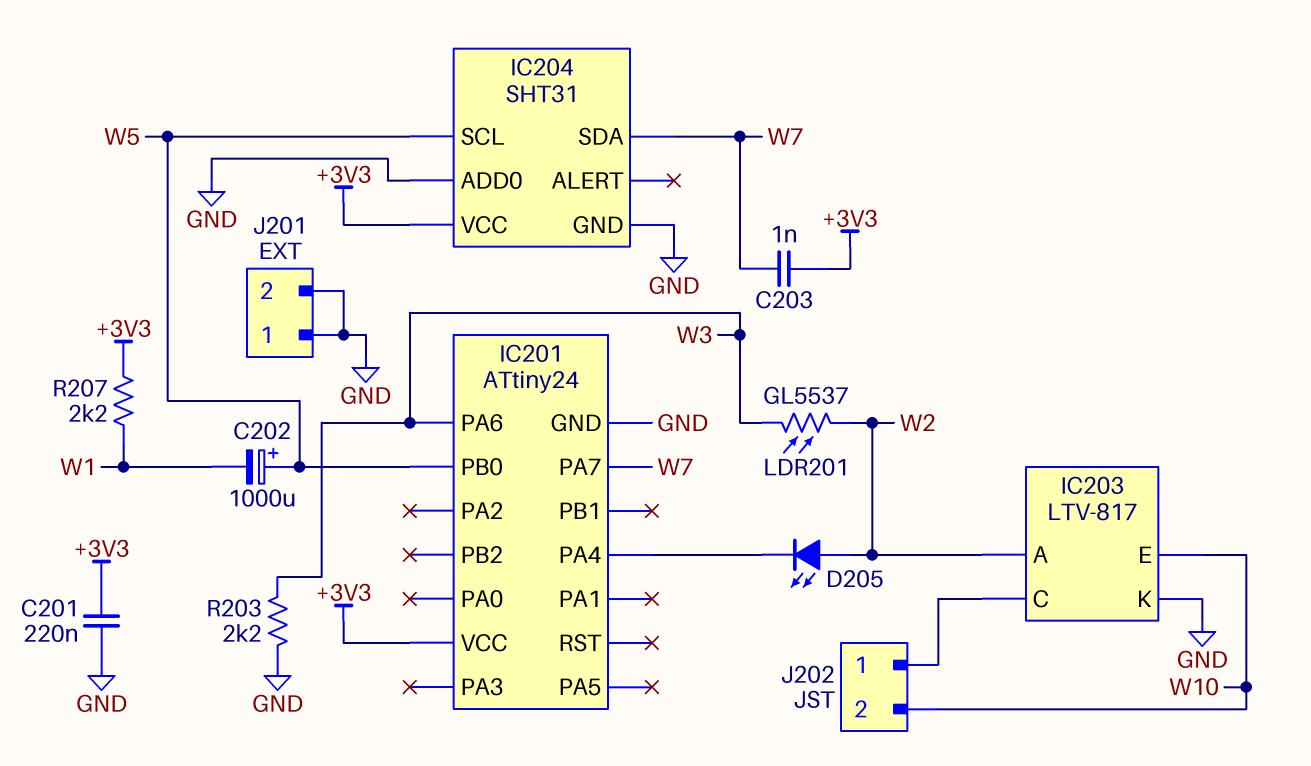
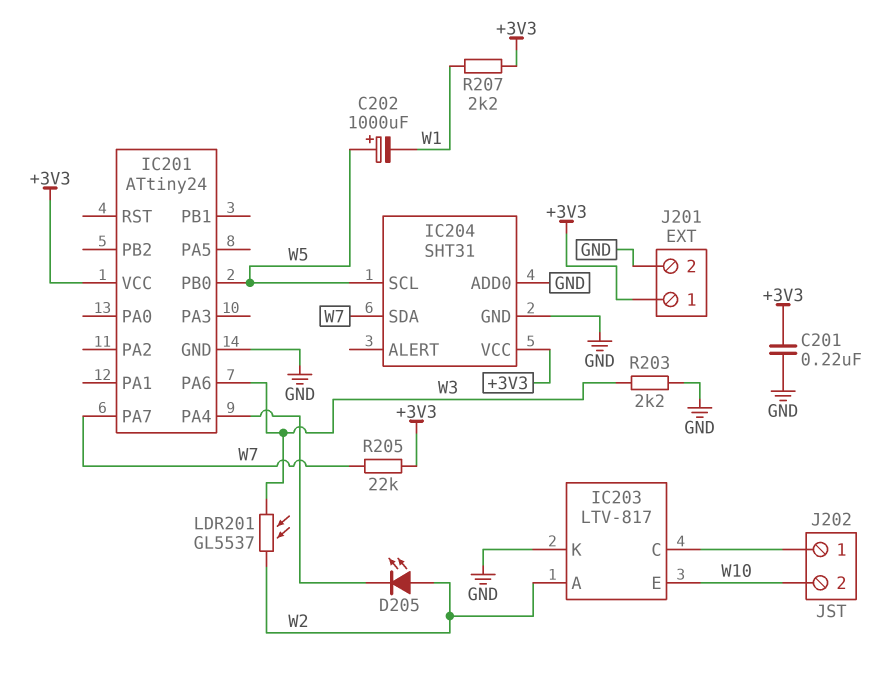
C203: 1nF (+3V3, W7) -> none
J201 pin 1: GND -> +3V3
R205: none -> 22k (+3V3, W7)

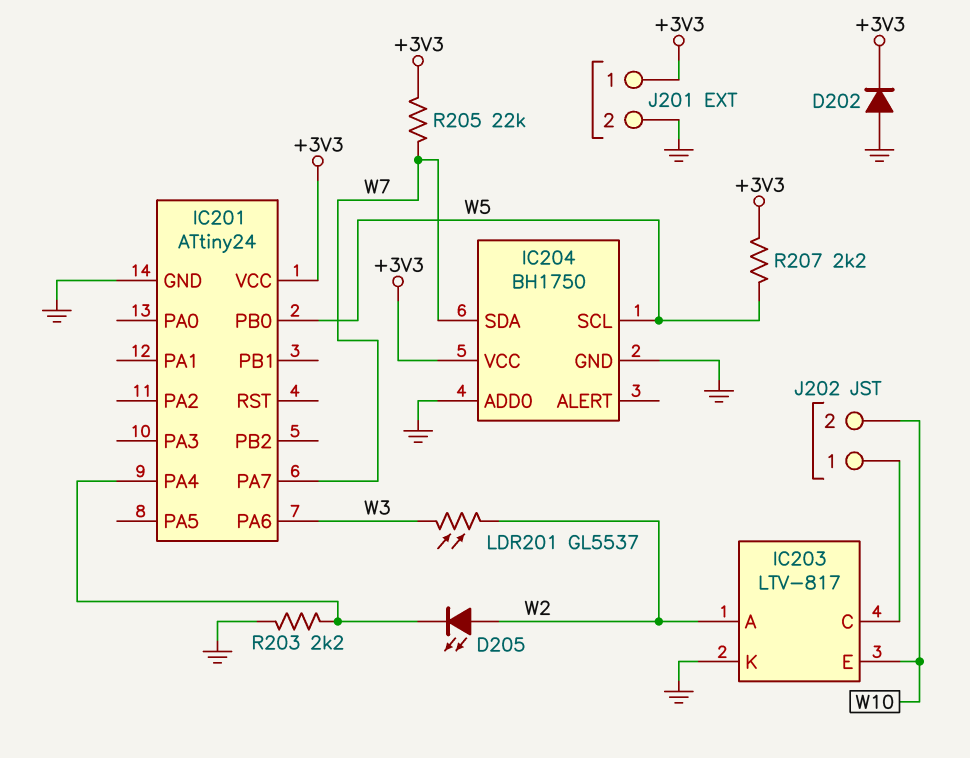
C201: 220nF (+3V3, GND) -> none
C202: 1000uF (plus W5, minus W1) -> none
D202: none -> diode (A GND, K +3V3)
IC204: SHT31 -> BH1750
R203: 2.2k (GND, W3) -> 2.2k (GND, IC201/PA4)
R207: 2.2k (+3V3, W1) -> 2.2k (+3V3, W5)

